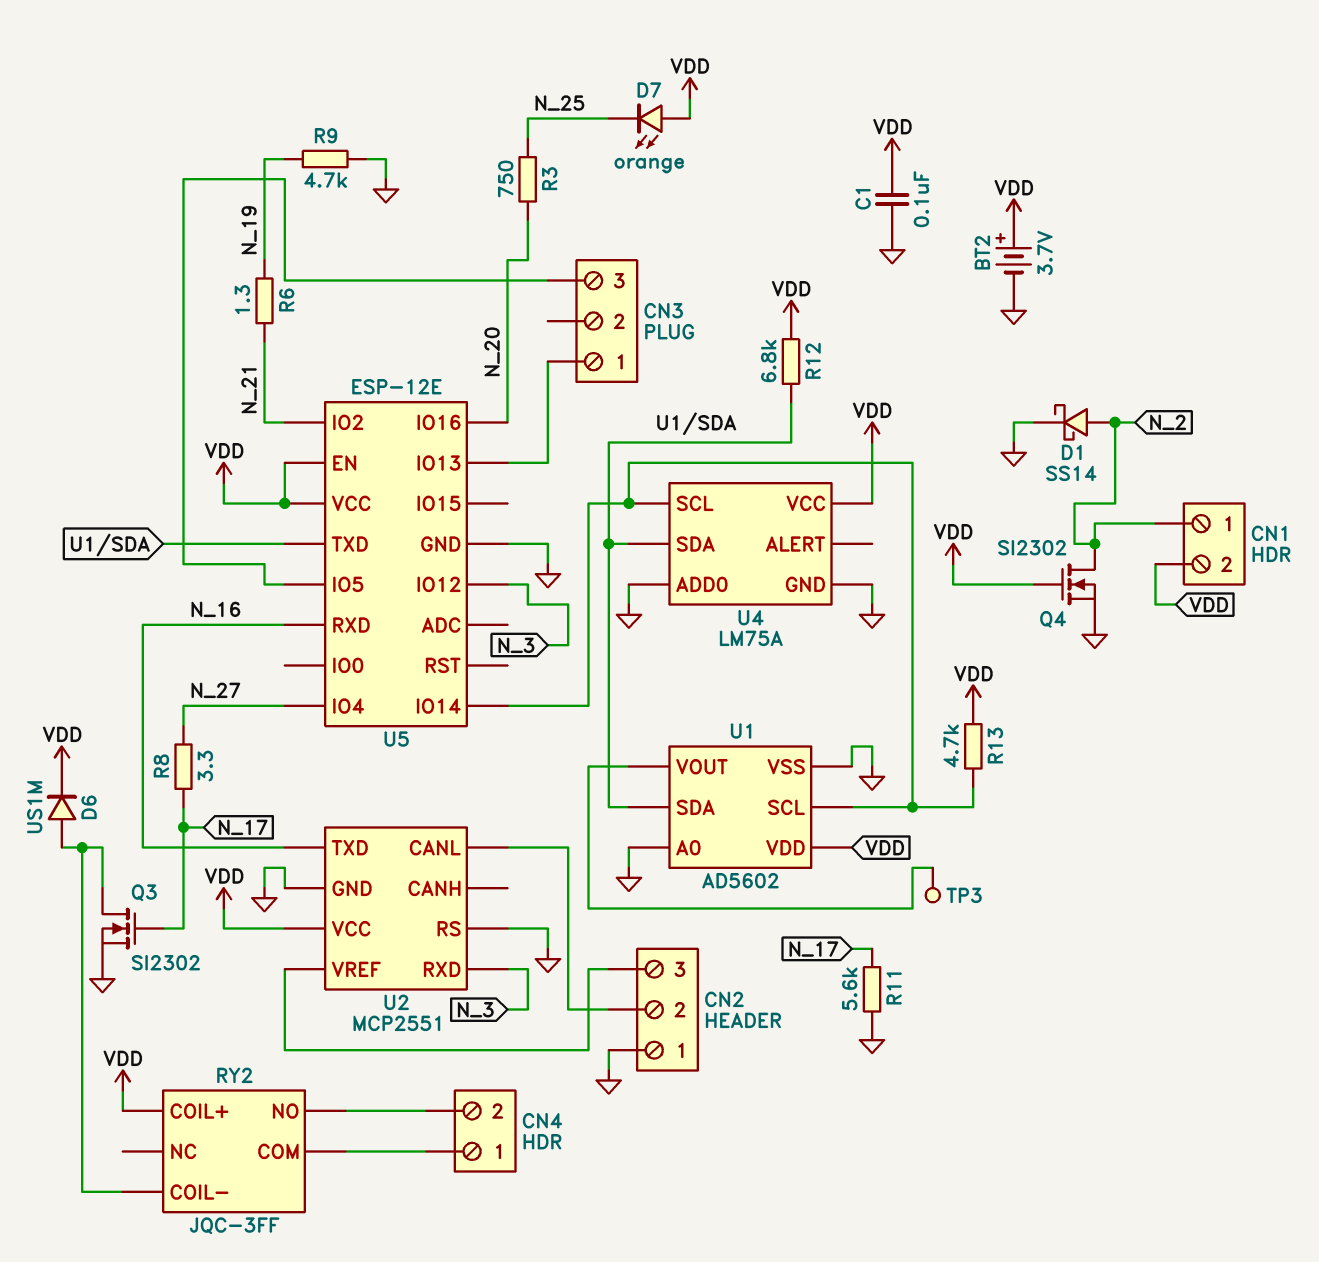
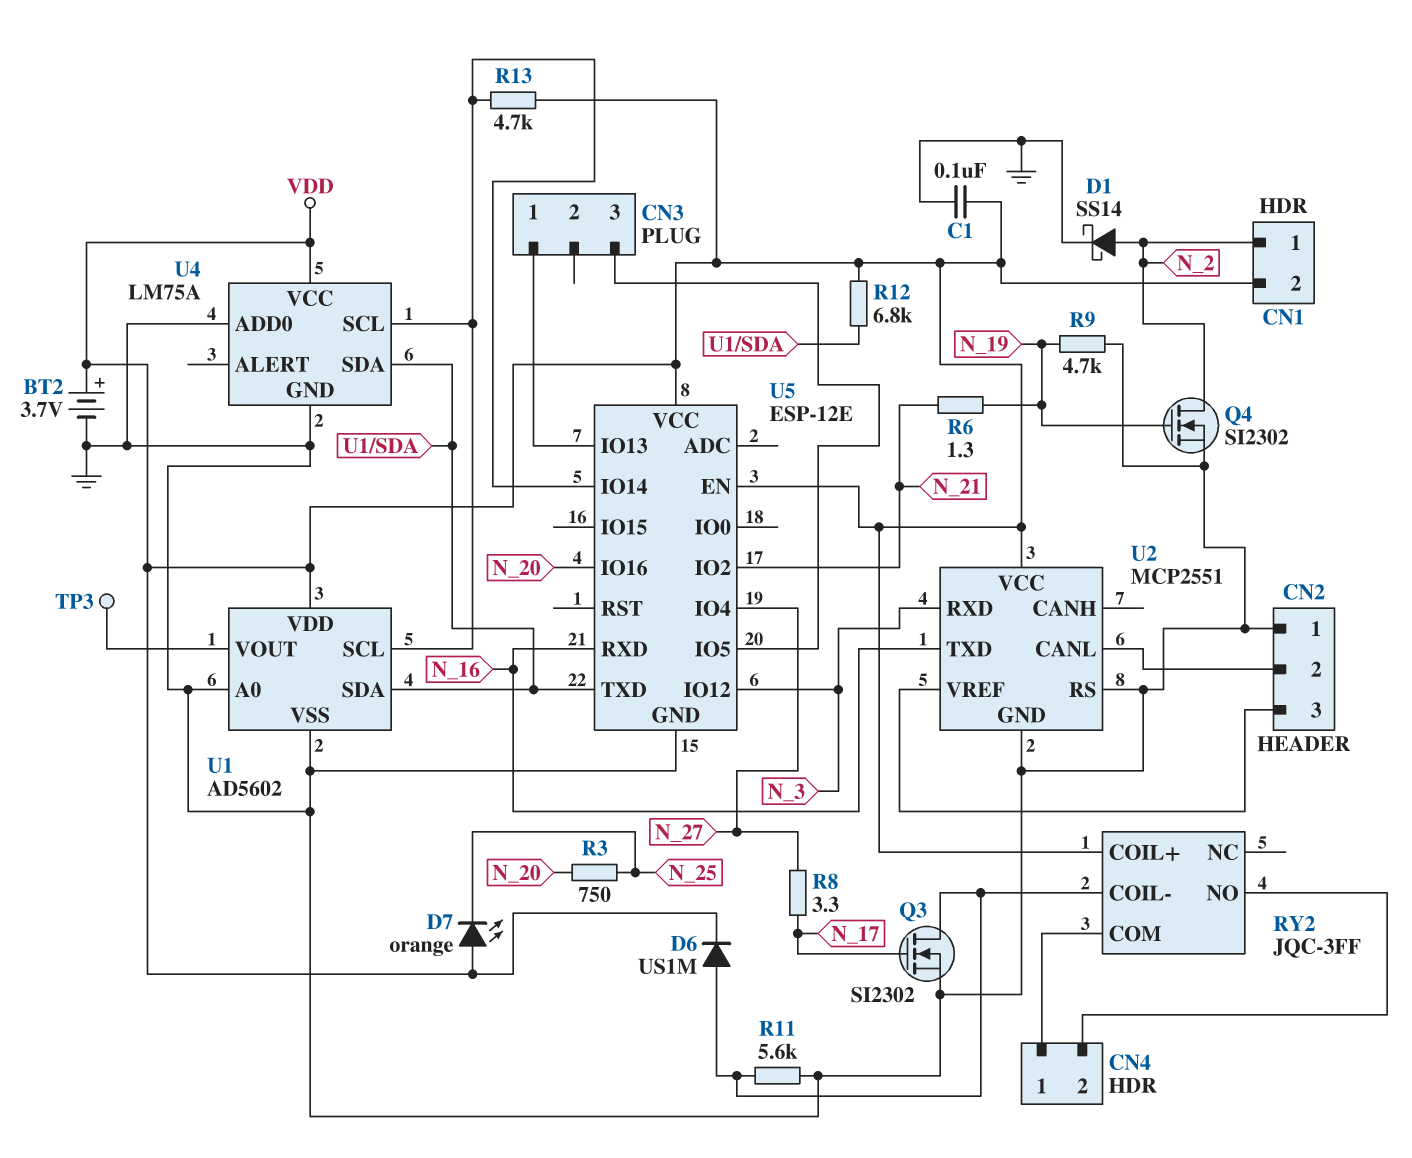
Q4: NMOS SI2302 (G VDD, D N_2, S GND) -> NMOS SI2302 (G N_19, D N_2, S GND)
R11: 5.6k (GND, N_17) -> 5.6k (GND, RY2/COIL-)

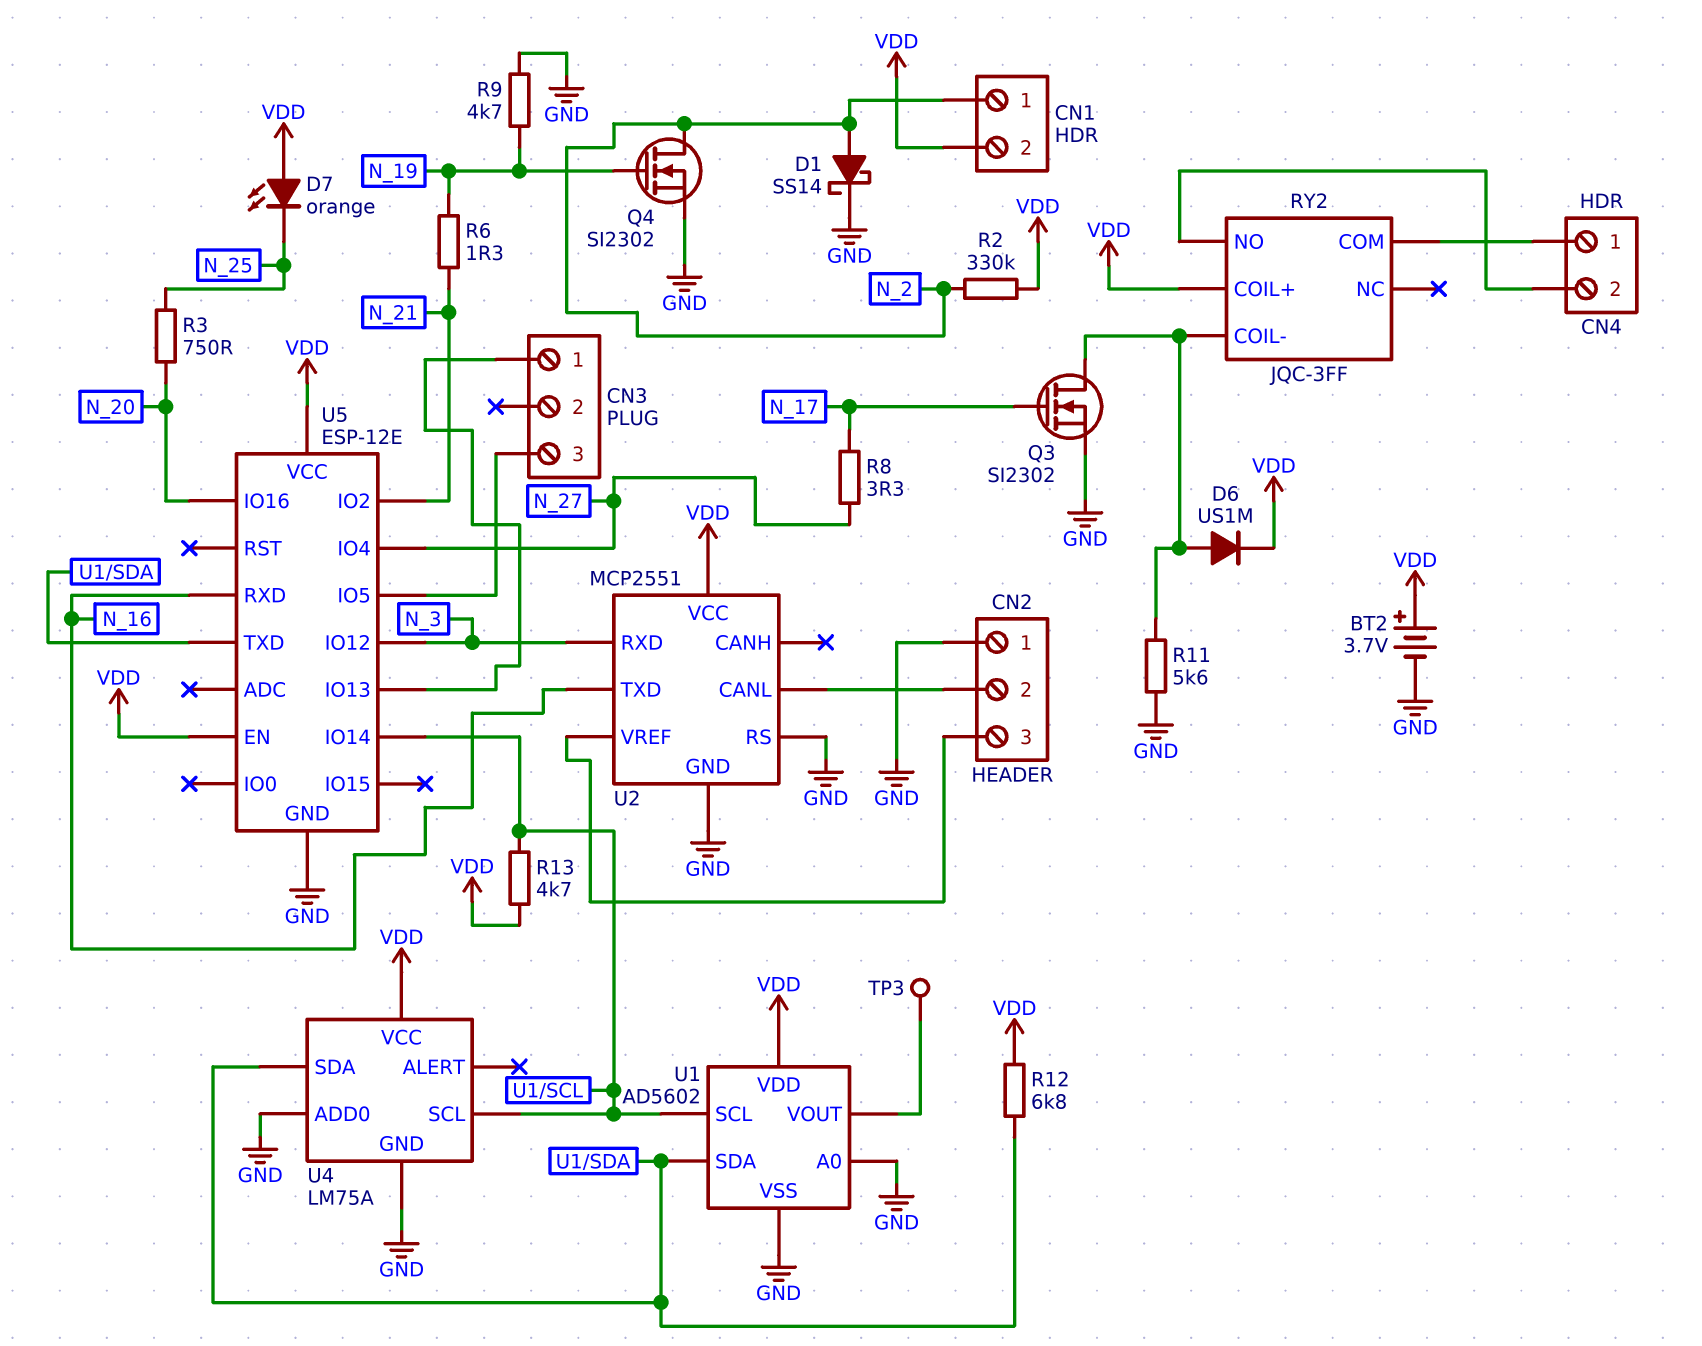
C1: 100nF (GND, VDD) -> none
R2: none -> 330k (N_2, VDD)

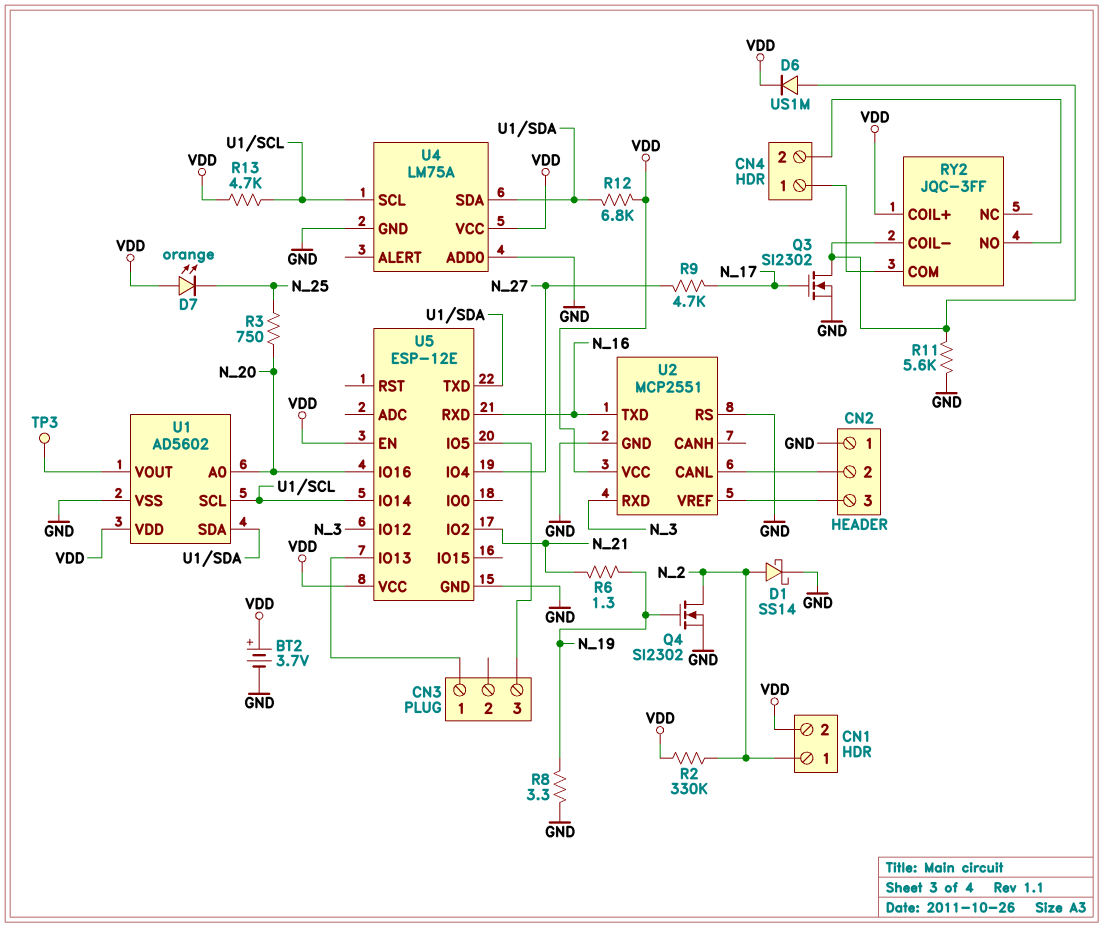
R8: 3.3 (N_17, N_27) -> 3.3 (GND, N_19)
R9: 4.7k (GND, N_19) -> 4.7k (N_17, N_27)
U1 pin A0: GND -> N_20

